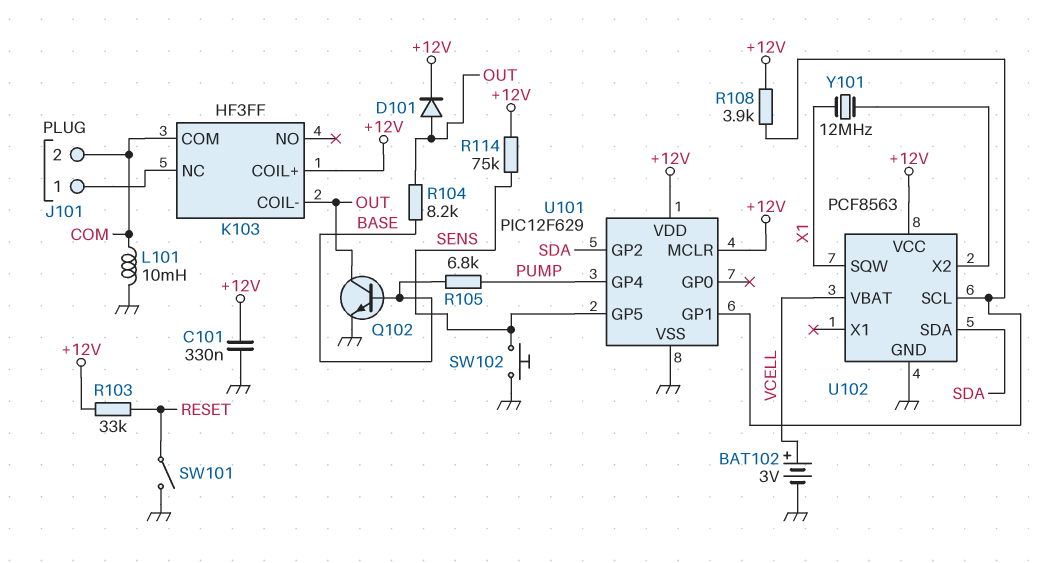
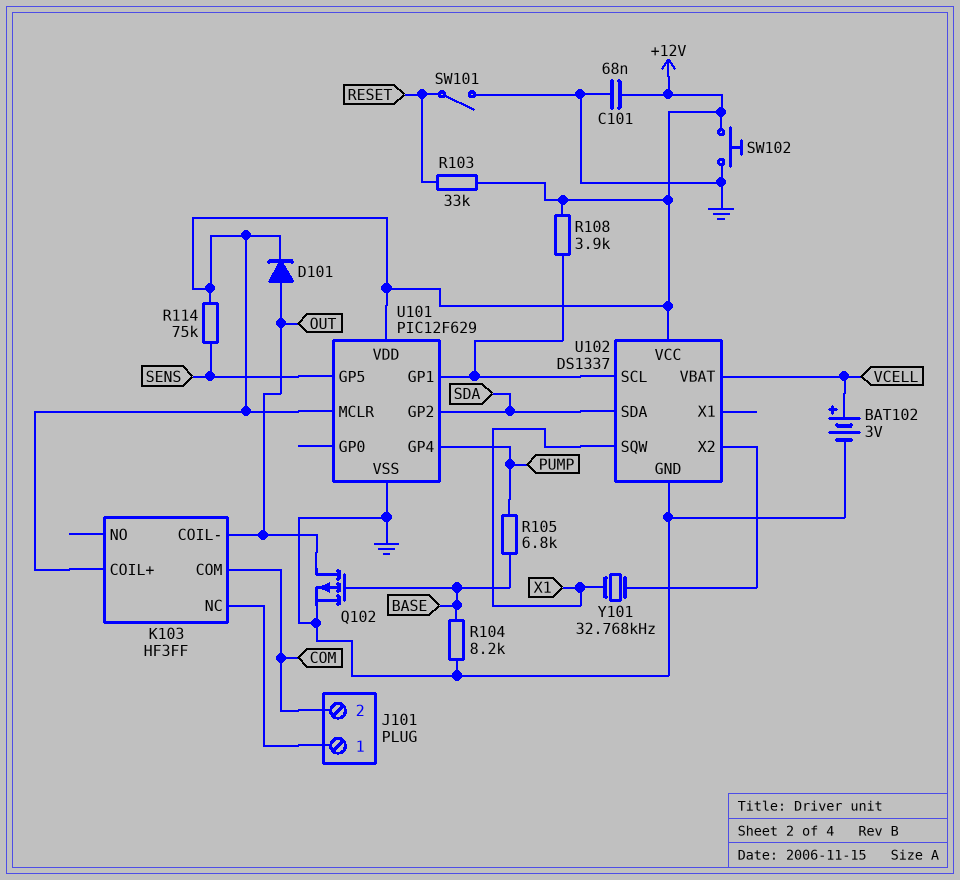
C101: 330nF (+12V, GND) -> 68nF (+12V, GND)
L101: 10mH (COM, GND) -> none
Q102: NPN (B BASE, C OUT, E GND) -> PMOS (G BASE, D OUT, S GND)
R104: 8.2k (BASE, OUT) -> 8.2k (BASE, GND)
SW102: button (GND, SENS) -> button (+12V, GND)
U102: PCF8563 -> DS1337
Y101: 12MHz (U102/X2, X1) -> 32.768kHz (U102/X2, X1)

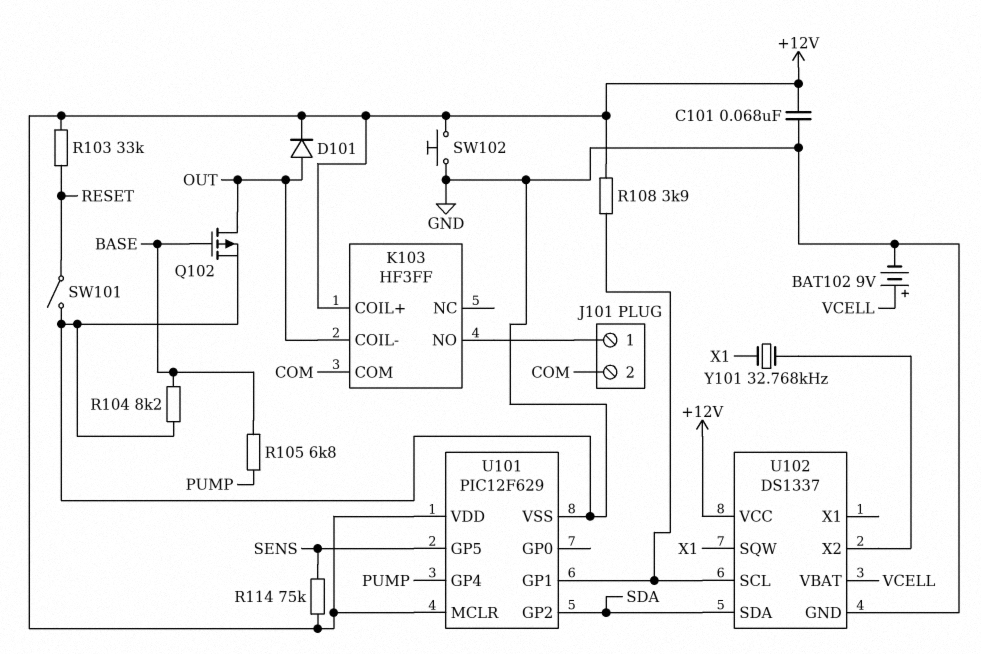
BAT102: 3V (plus VCELL, minus GND) -> 9V (plus VCELL, minus GND)
K103 pin NC: J101/1 -> none
K103 pin NO: none -> J101/1

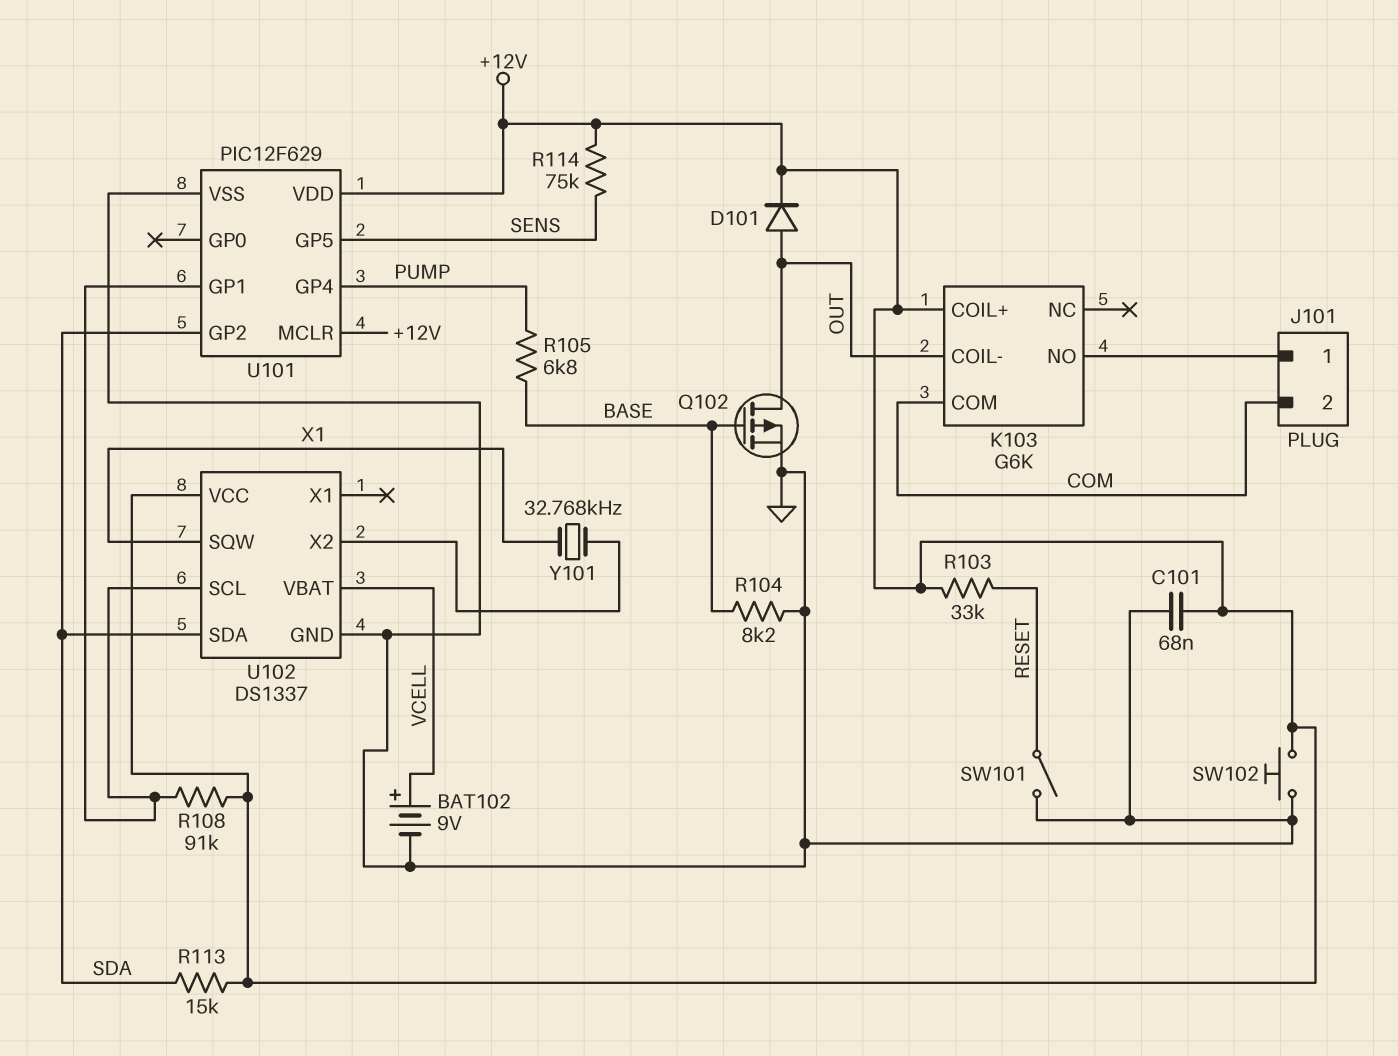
K103: HF3FF -> G6K
R108: 3.9k (+12V, U101/GP1) -> 91k (+12V, U101/GP1)
R113: none -> 15k (+12V, SDA)

